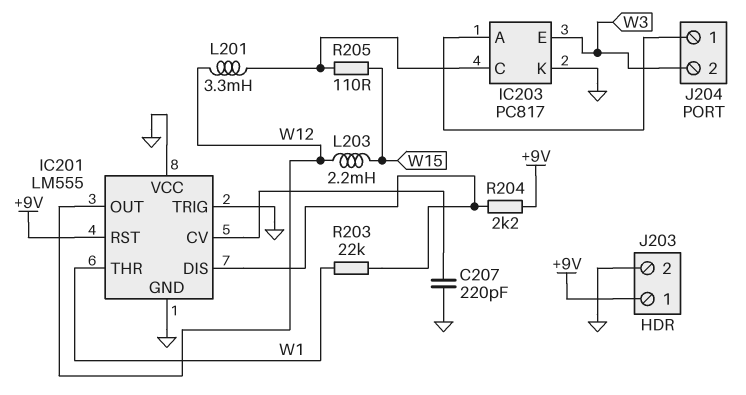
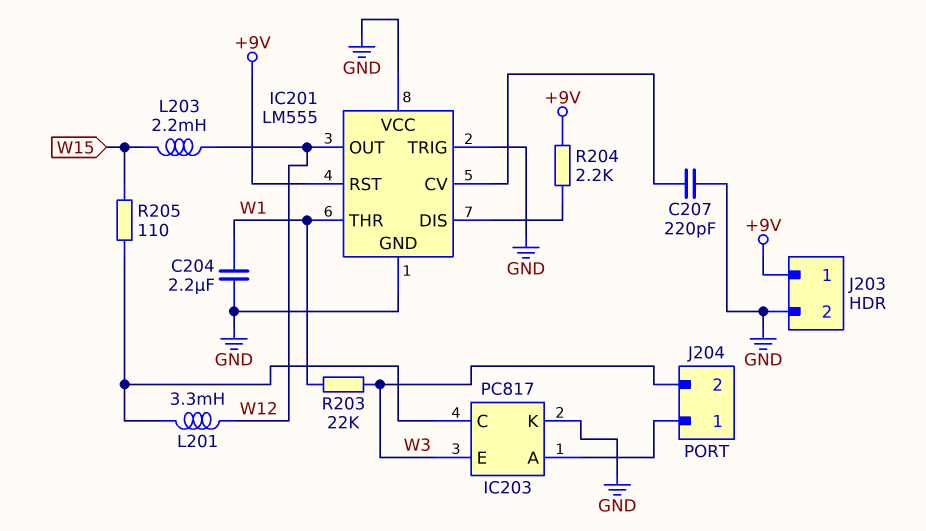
C204: none -> 2.2uF (GND, W1)
R203: 22k (IC201/DIS, W1) -> 22k (W1, W3)

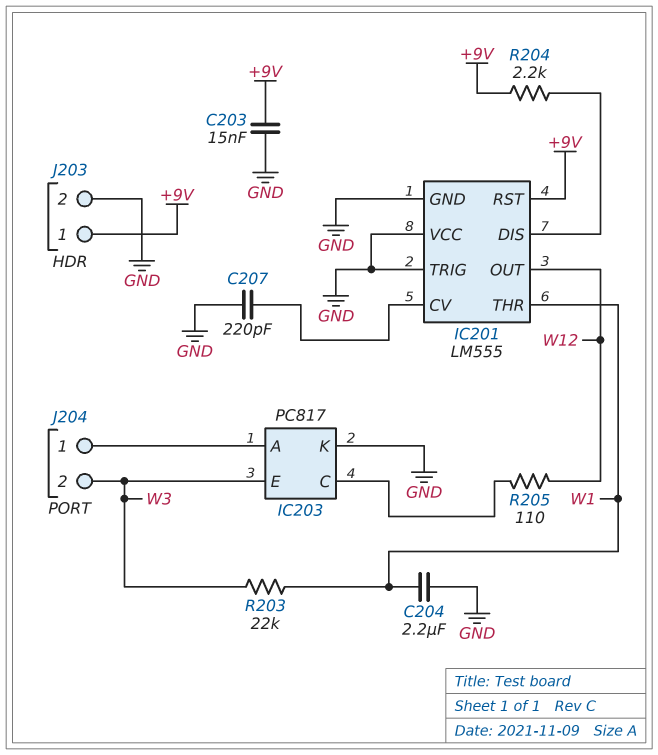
C203: none -> 15nF (+9V, GND)
L201: 3.3mH (IC203/C, W12) -> none
L203: 2.2mH (W12, W15) -> none
R205: 110 (IC203/C, W15) -> 110 (IC203/C, W12)

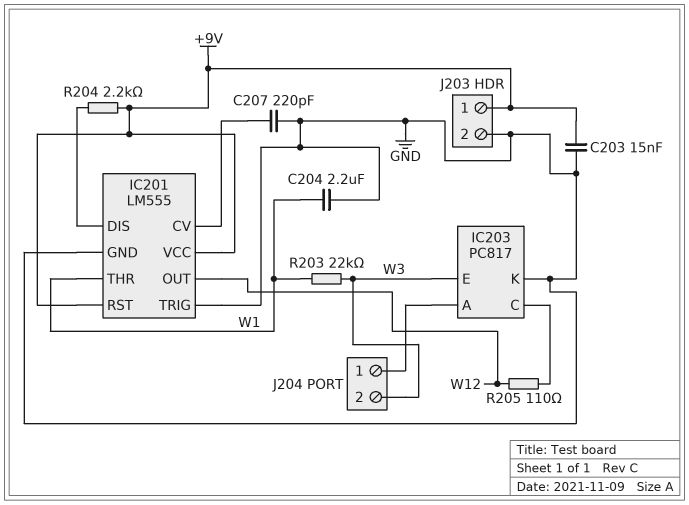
IC201 pin VCC: GND -> +9V

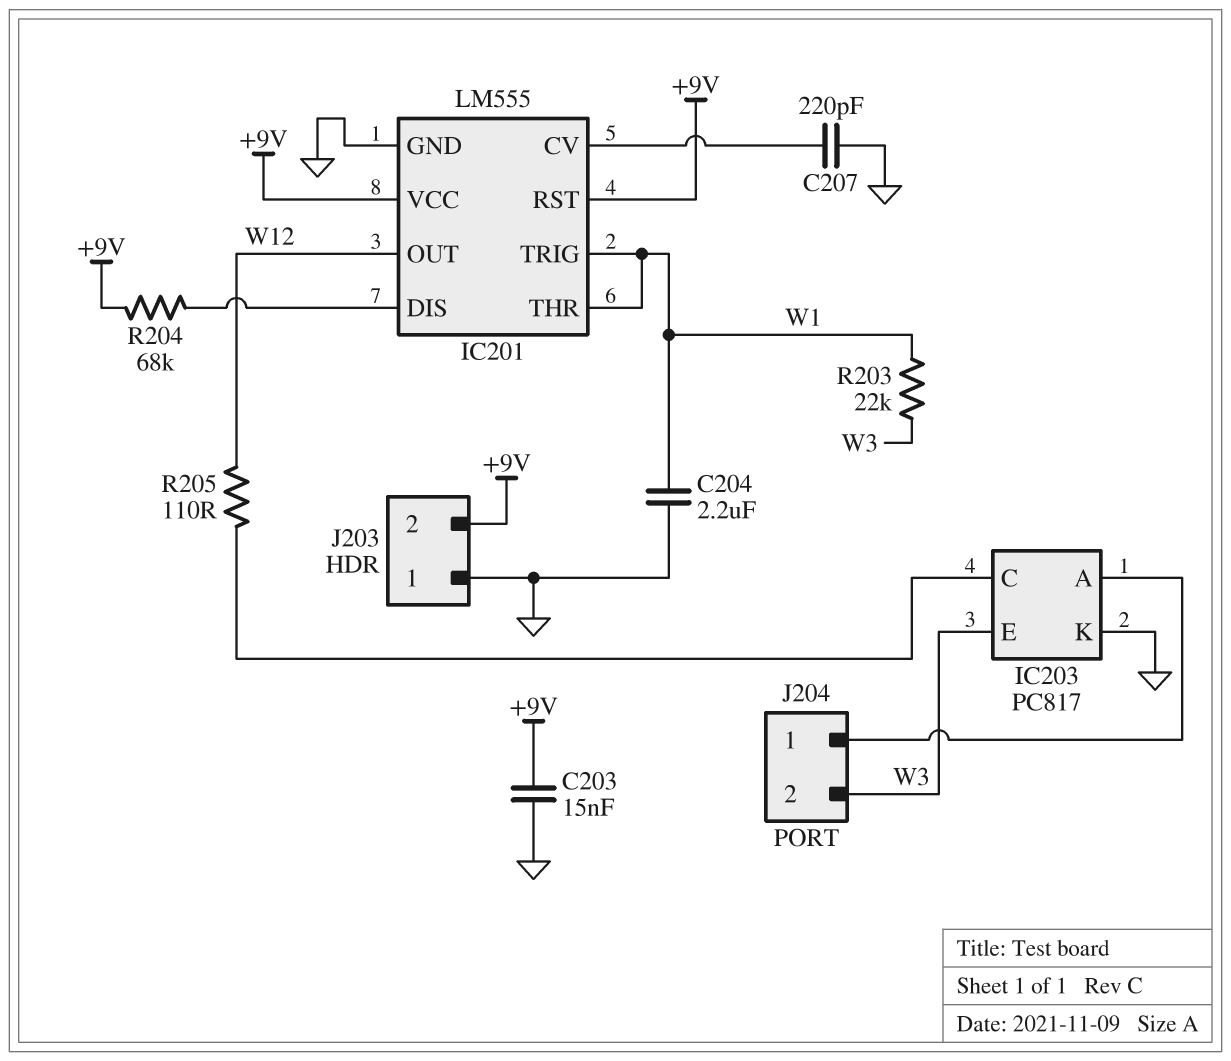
IC201 pin TRIG: GND -> W1
J203 pin 1: +9V -> GND
J203 pin 2: GND -> +9V
R204: 2.2k (+9V, IC201/DIS) -> 68k (+9V, IC201/DIS)

